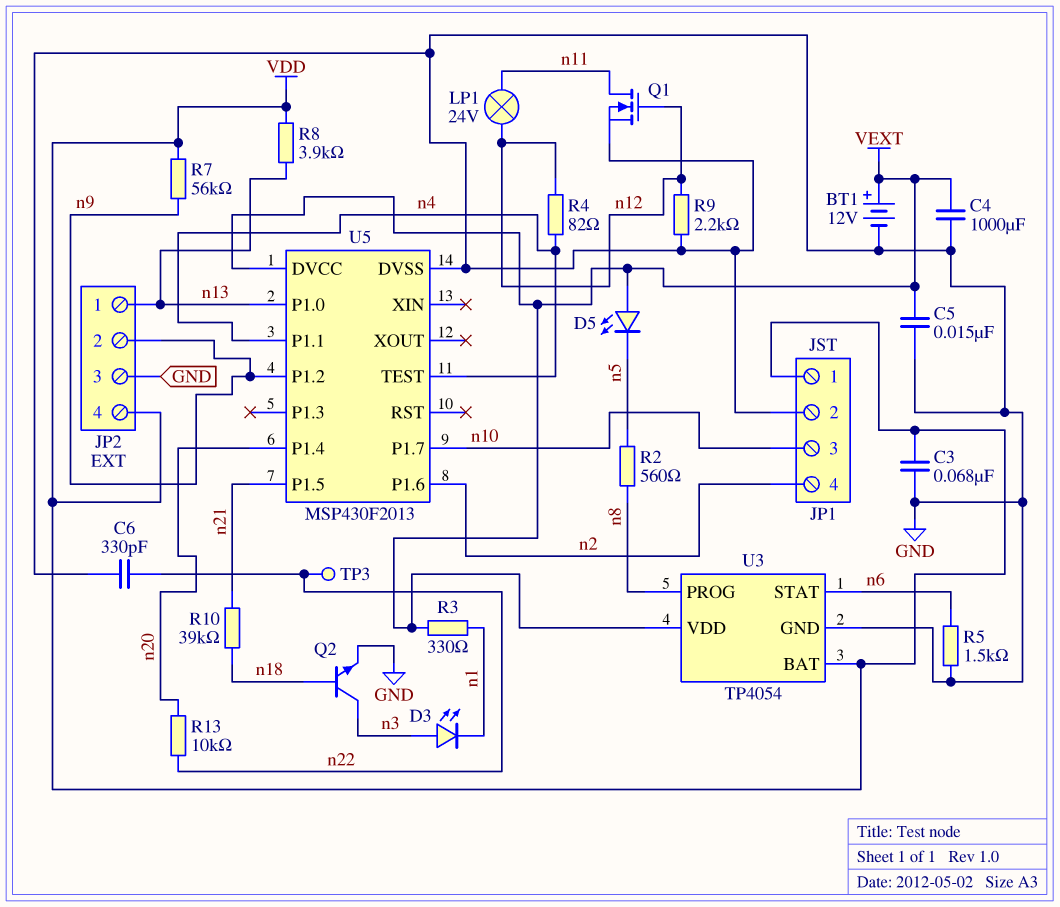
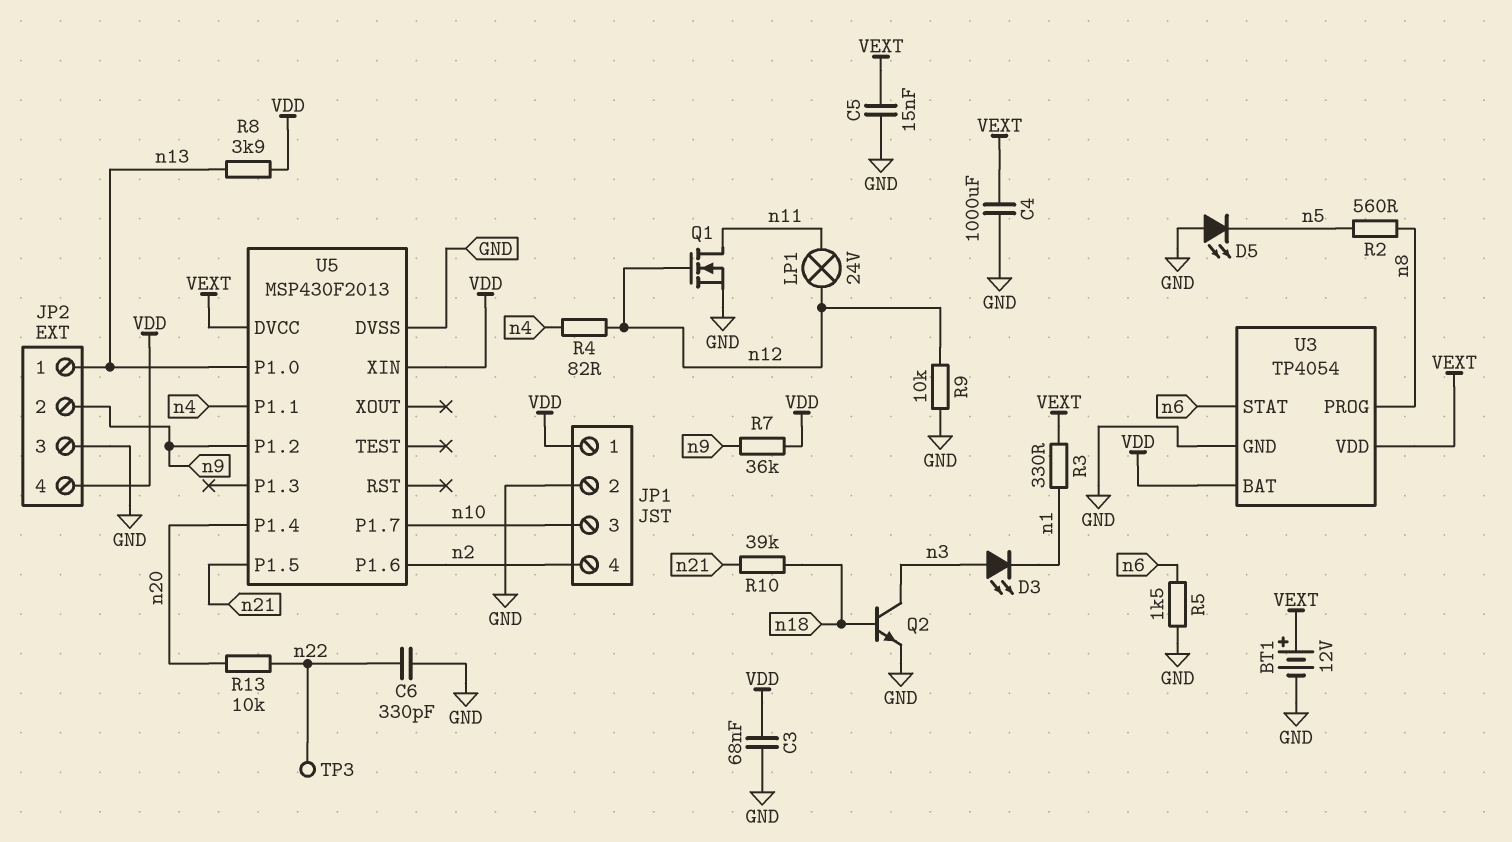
D5: LED (A VEXT, K n5) -> LED (A GND, K n5)
R7: 56k (VDD, n9) -> 36k (VDD, n9)
R9: 2.2k (GND, n12) -> 10k (GND, n12)
U5 pin TEST: n4 -> none
U5 pin XIN: none -> VDD

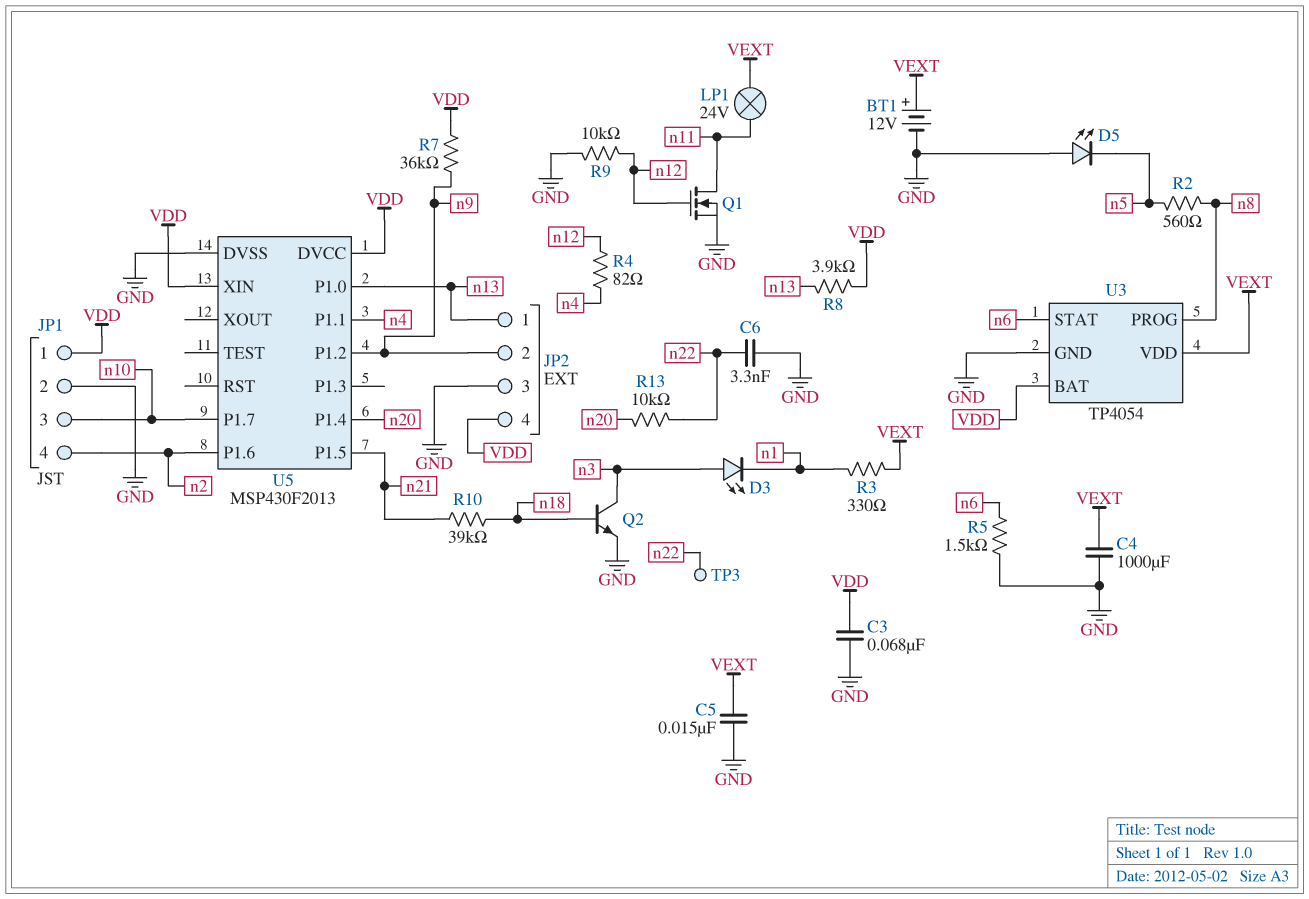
C6: 330pF (GND, n22) -> 3.3nF (GND, n22)
LP1: lamp 24V (n11, n12) -> lamp 24V (VEXT, n11)
U5 pin DVCC: VEXT -> VDD

